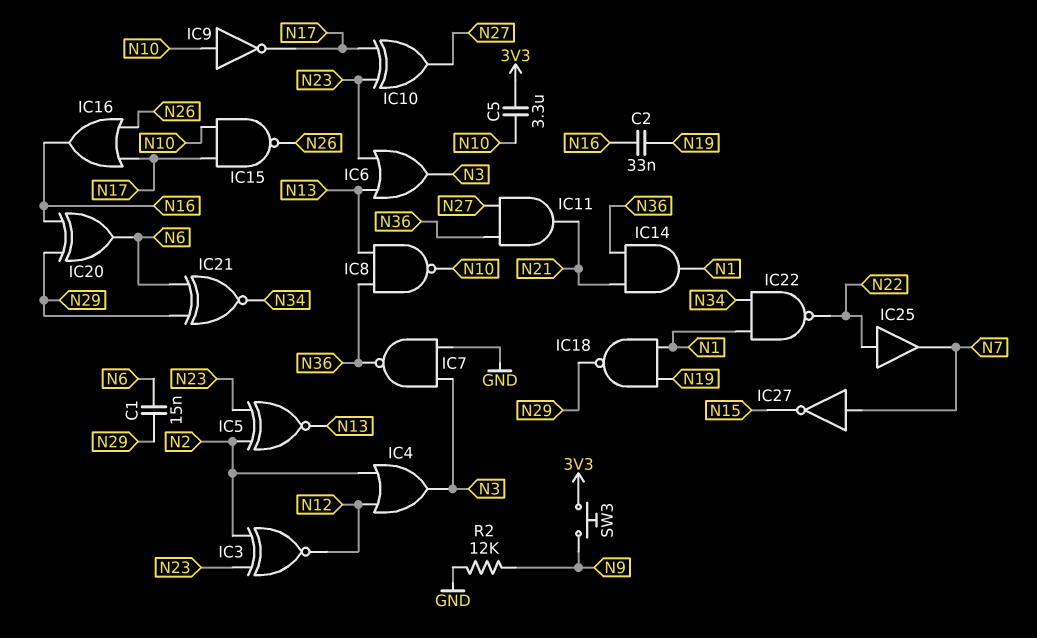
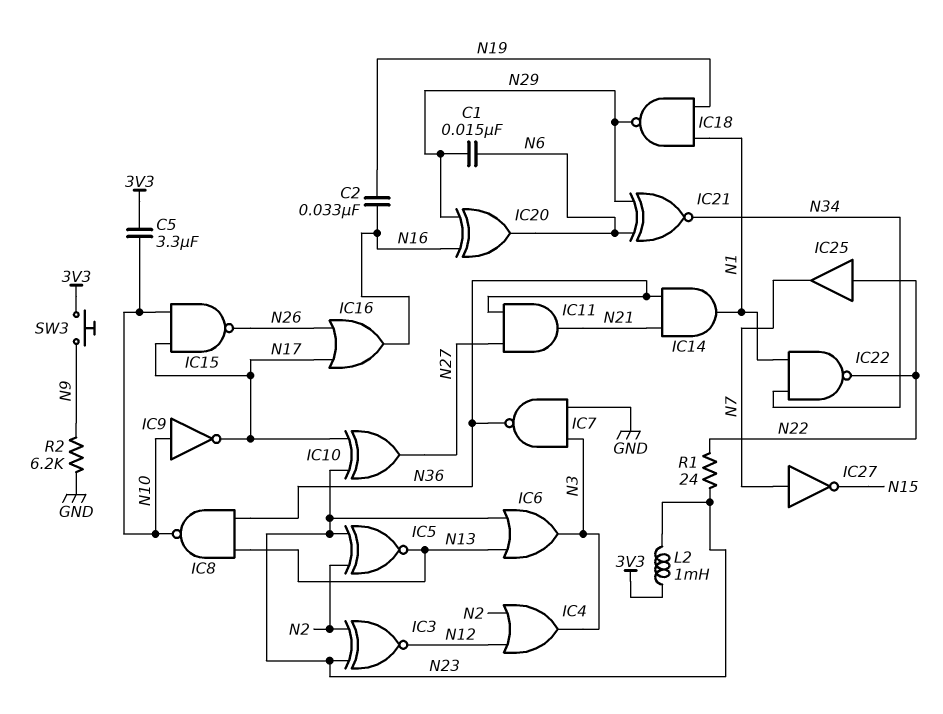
L2: none -> 1mH (3V3, N23)
R1: none -> 24 (N22, N23)
R2: 12k (GND, N9) -> 6.2k (GND, N9)

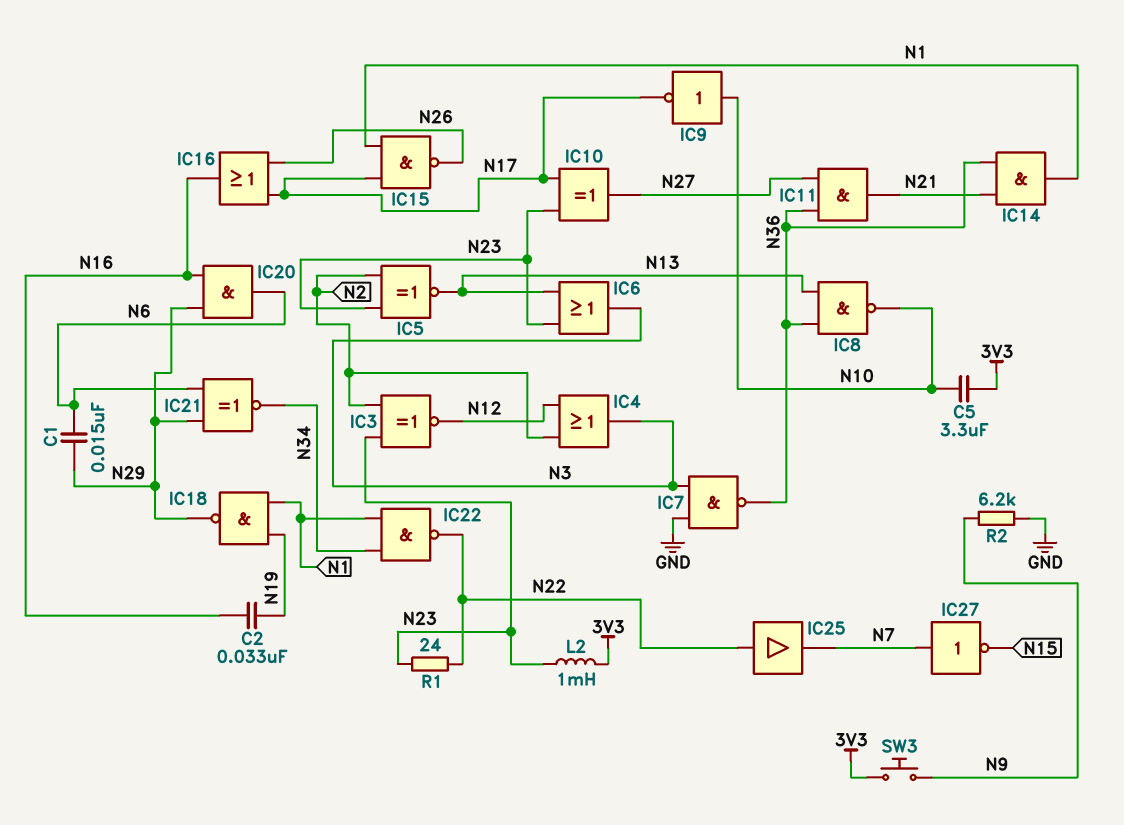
IC15: NAND (in N10, in N17, out N26) -> NAND (in N1, in N17, out N26)
IC20: XOR (in N16, in N29, out N6) -> AND (in N16, in N29, out N6)

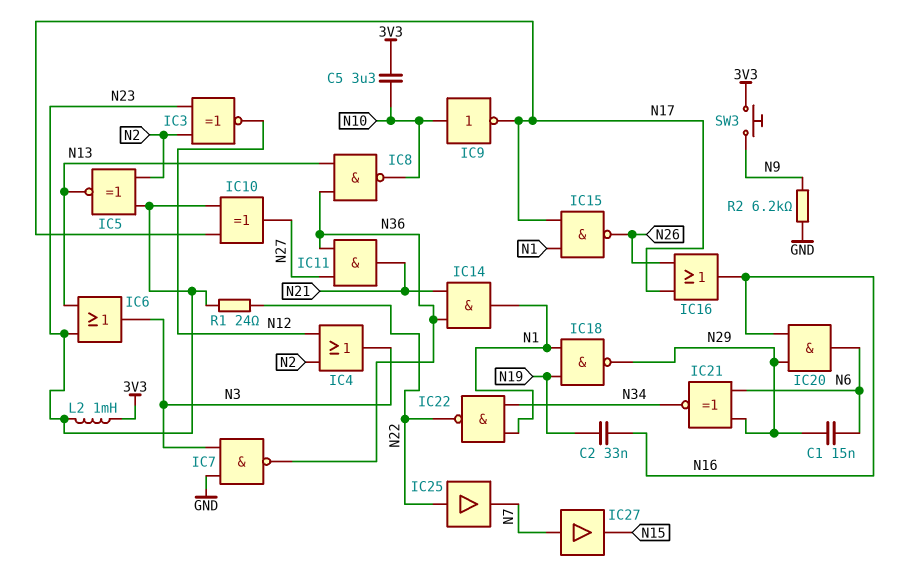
IC27: NOT (in N7, out N15) -> buffer (in N7, out N15)

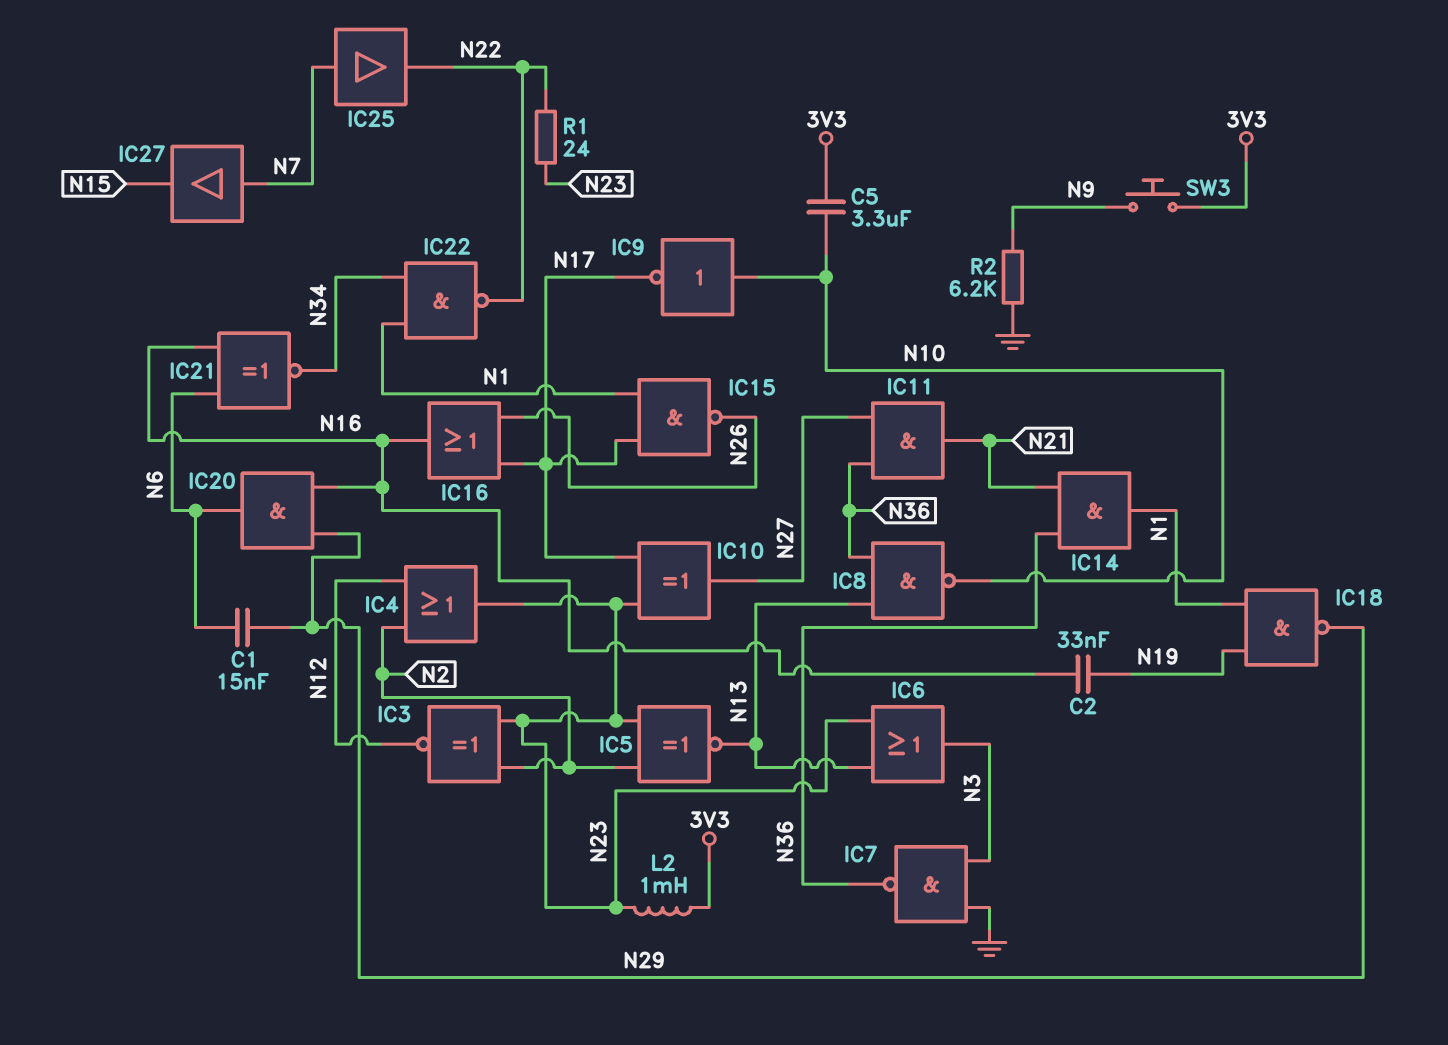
IC4: OR (in N2, in N12, out N3) -> OR (in N2, in N12, out N23)
IC21: XNOR (in N6, in N29, out N34) -> XNOR (in N6, in N16, out N34)
IC25: buffer (in N22, out N7) -> buffer (in N7, out N22)

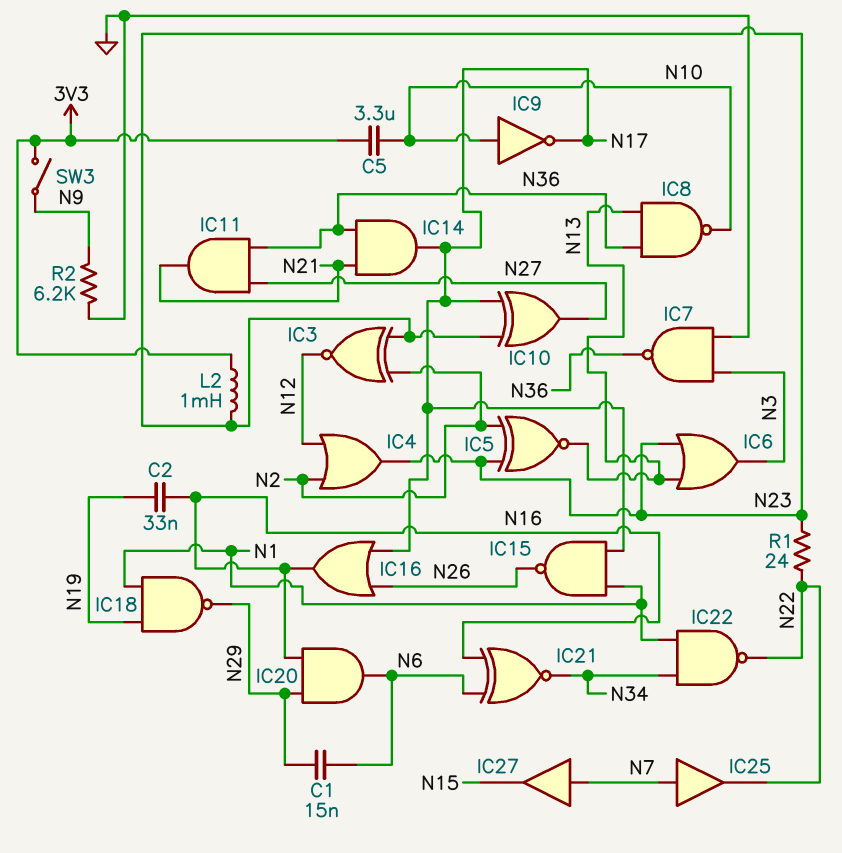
IC14: AND (in N21, in N36, out N1) -> AND (in N21, in N36, out N17)
SW3: button (3V3, N9) -> switch (3V3, N9)

